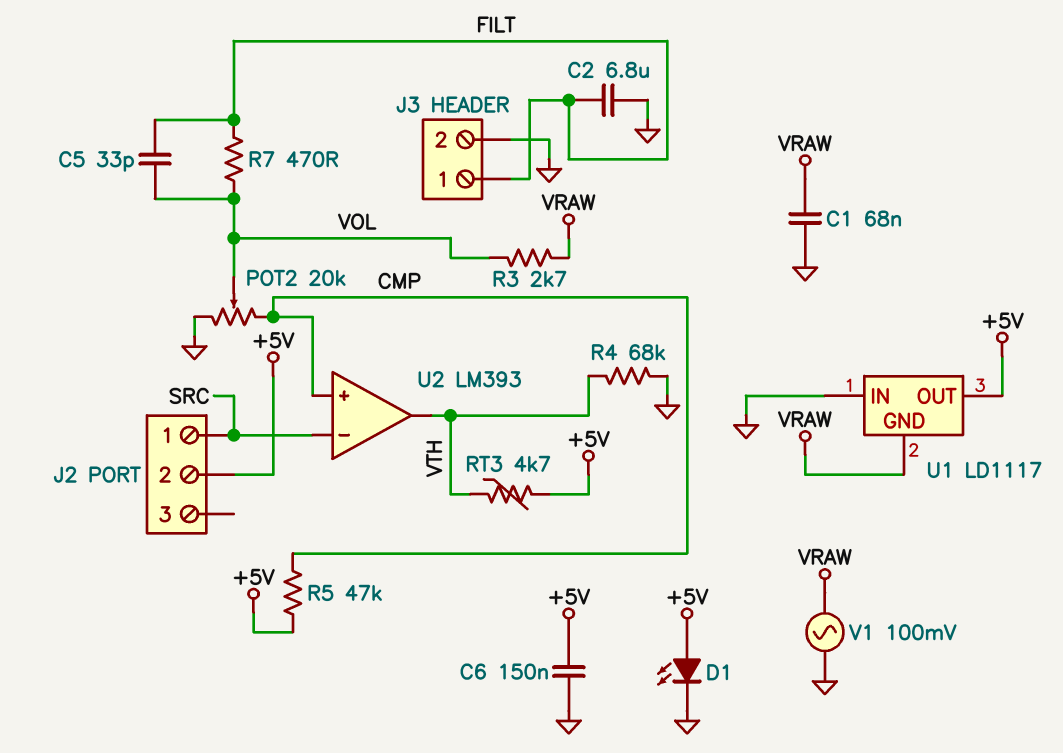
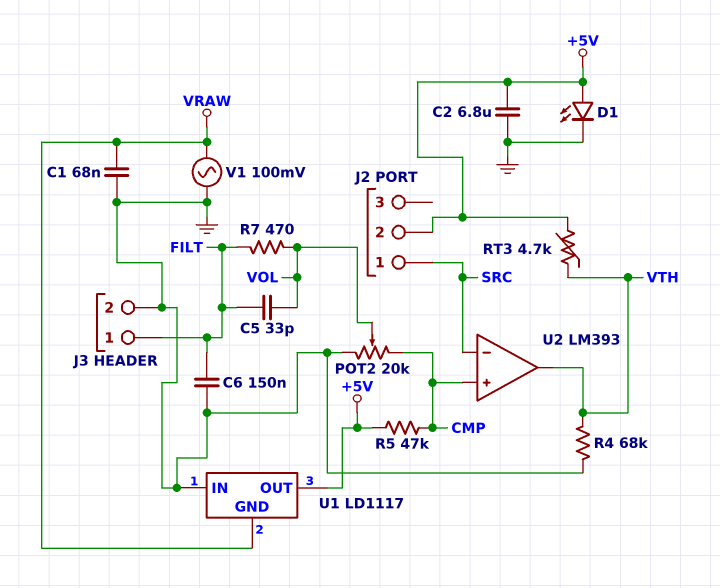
C2: 6.8uF (FILT, GND) -> 6.8uF (+5V, GND)
C6: 150nF (+5V, GND) -> 150nF (FILT, GND)
R3: 2.7k (VOL, VRAW) -> none

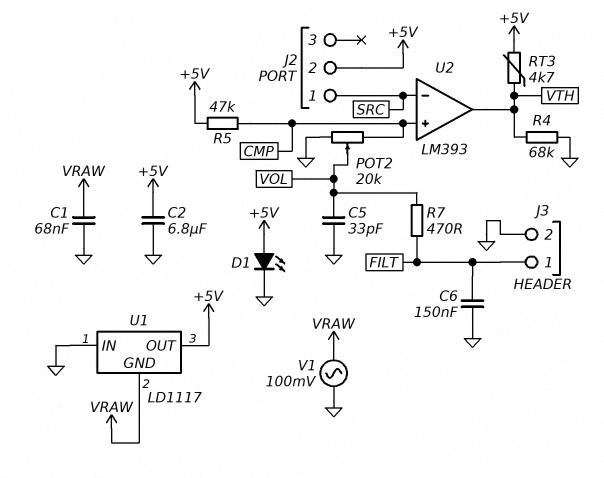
C5: 33pF (FILT, VOL) -> 33pF (GND, VOL)

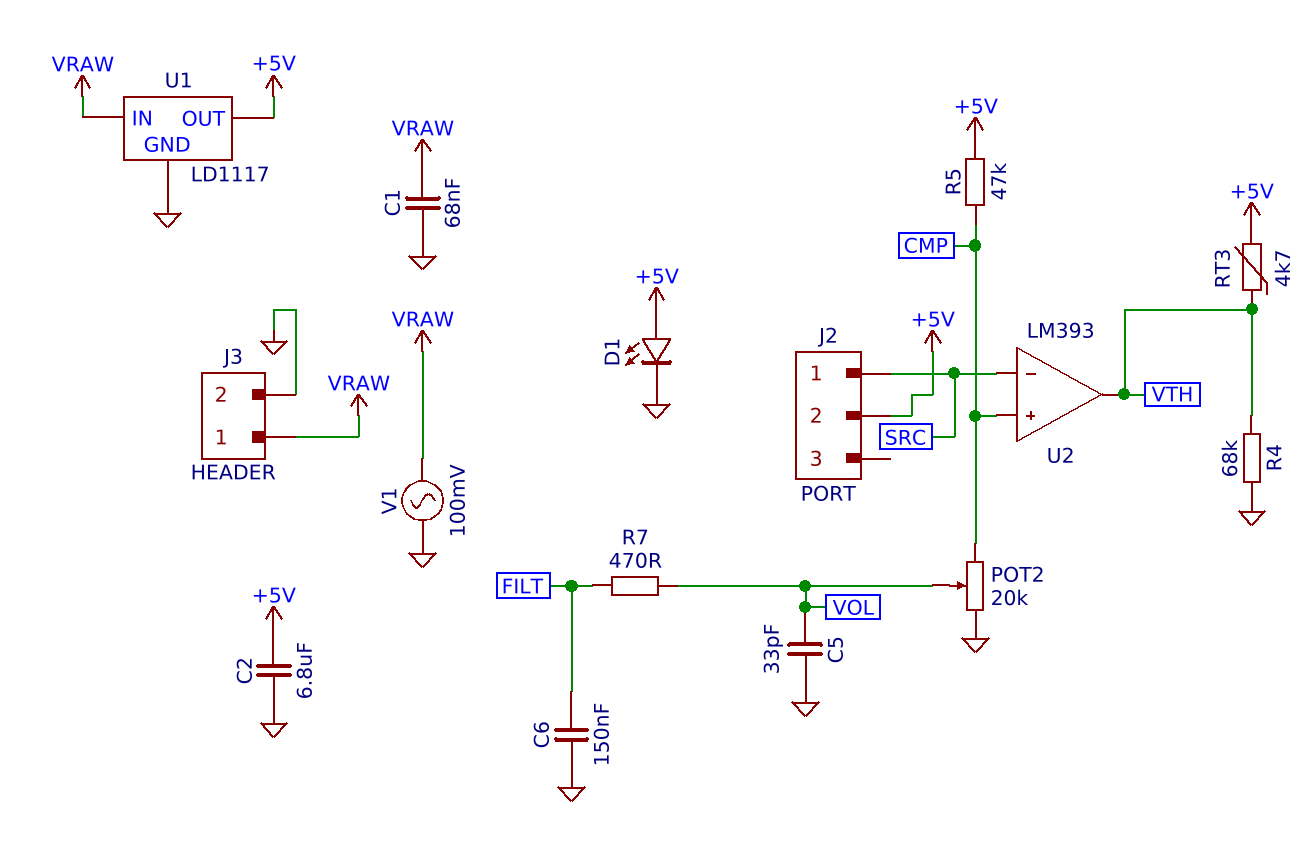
J3 pin 1: FILT -> VRAW
U1 pin GND: VRAW -> GND
U1 pin IN: GND -> VRAW

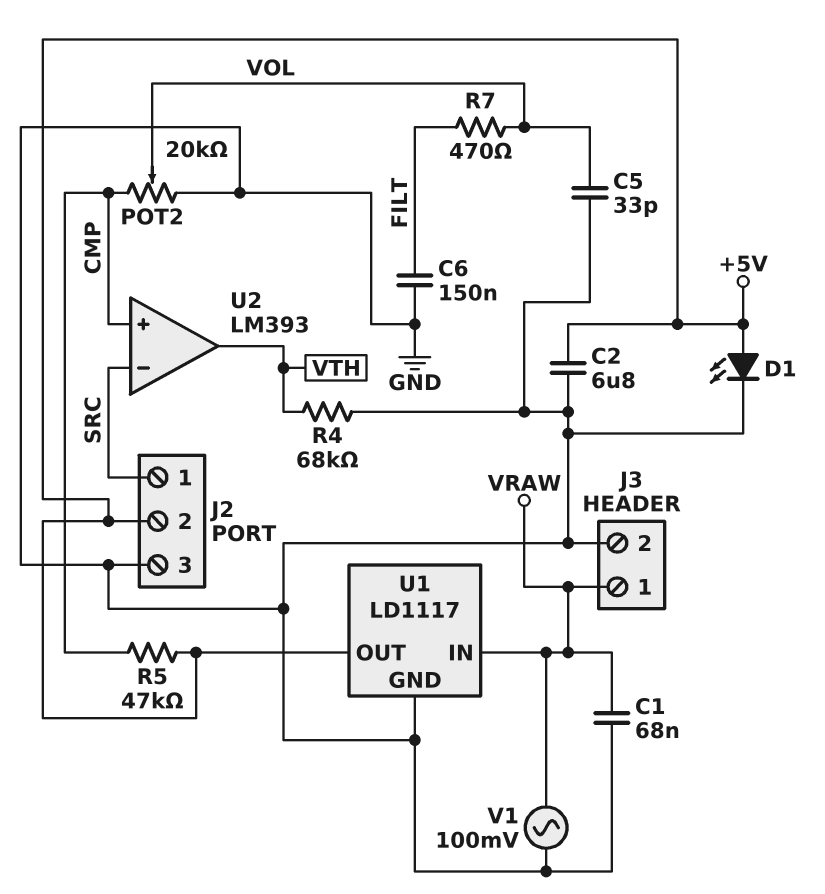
J2 pin 3: none -> GND
RT3: 4.7k (+5V, VTH) -> none

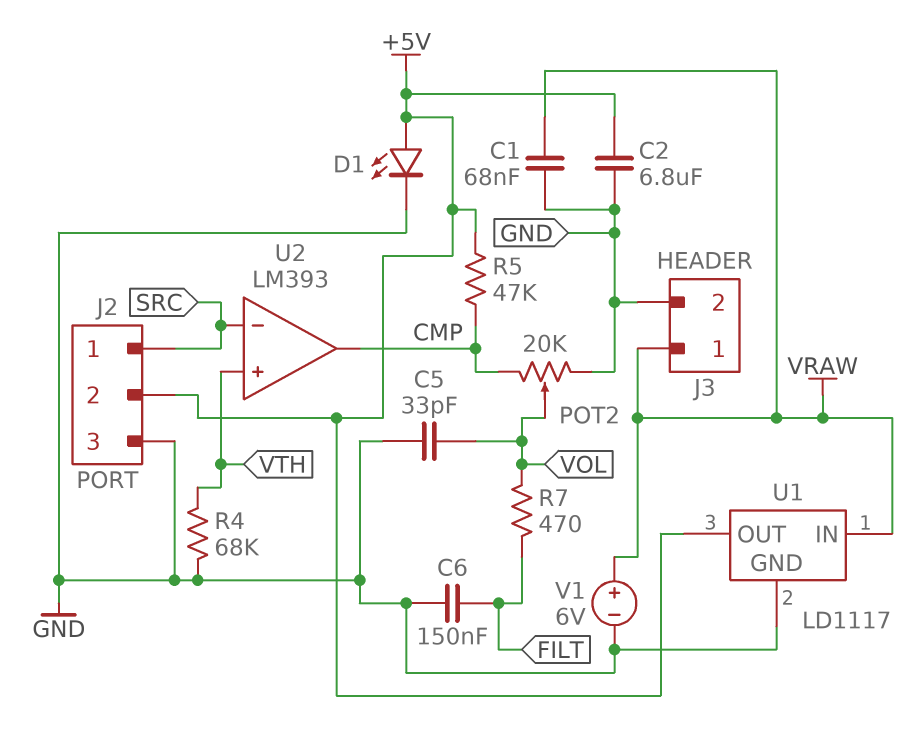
U2 pin in+: CMP -> VTH
U2 pin out: VTH -> CMP
V1: AC 100mV (GND, VRAW) -> 6V (plus VRAW, minus GND)

